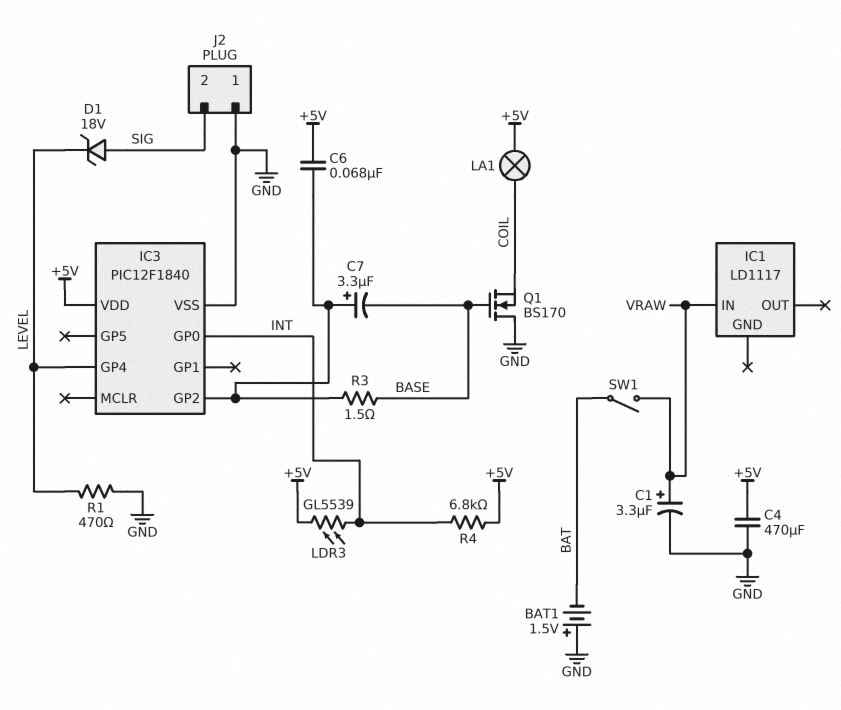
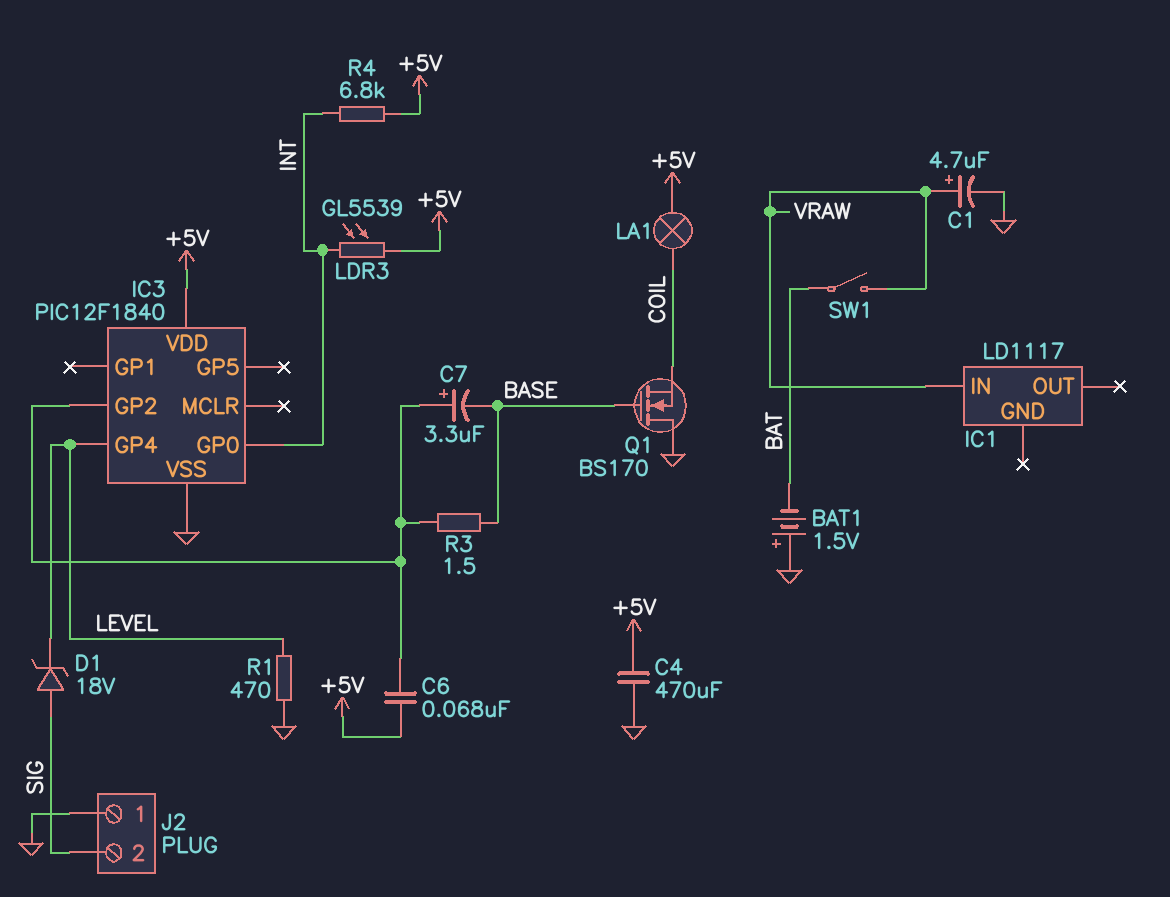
C1: 3.3uF (plus VRAW, minus GND) -> 4.7uF (plus VRAW, minus GND)

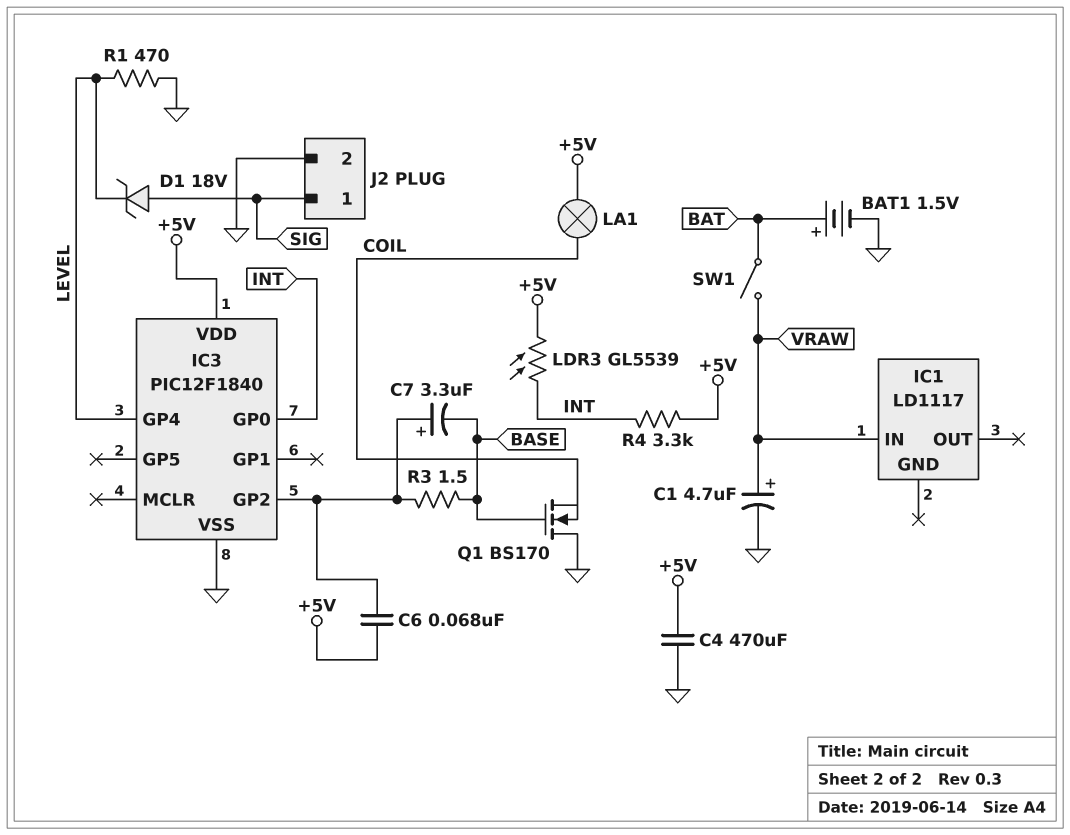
BAT1: 1.5V (plus GND, minus BAT) -> 1.5V (plus BAT, minus GND)
J2 pin 1: GND -> SIG
J2 pin 2: SIG -> GND
R4: 6.8k (+5V, INT) -> 3.3k (+5V, INT)

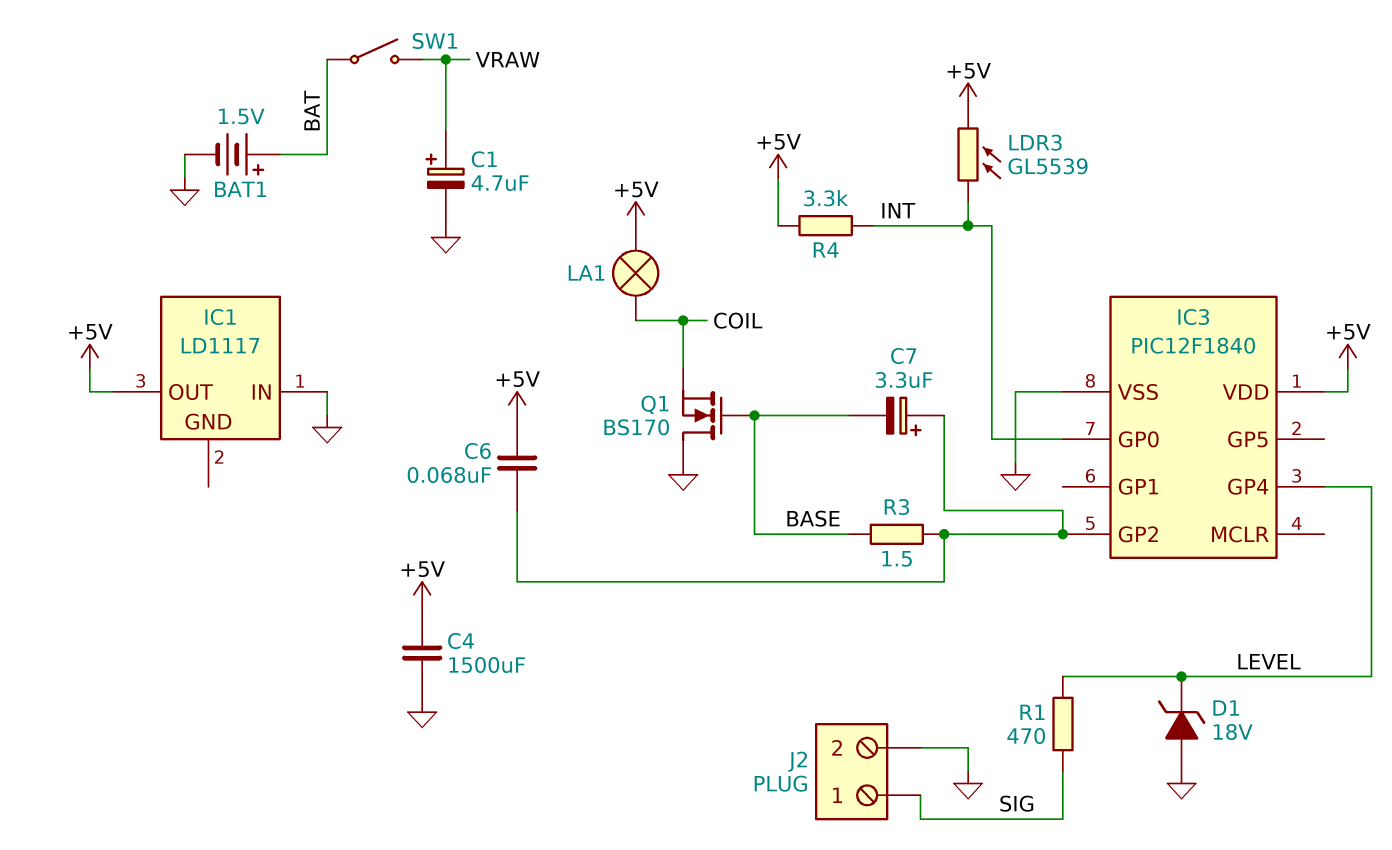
C4: 470uF (+5V, GND) -> 1500uF (+5V, GND)
D1: zener 18V (A SIG, K LEVEL) -> zener 18V (A GND, K LEVEL)
IC1 pin IN: VRAW -> GND
IC1 pin OUT: none -> +5V
R1: 470 (GND, LEVEL) -> 470 (LEVEL, SIG)

